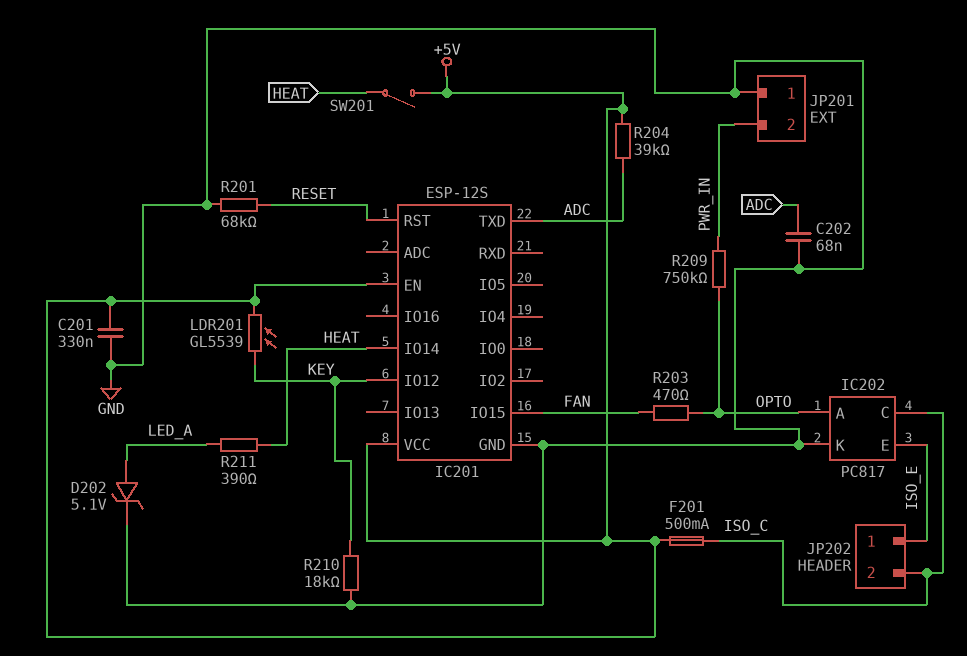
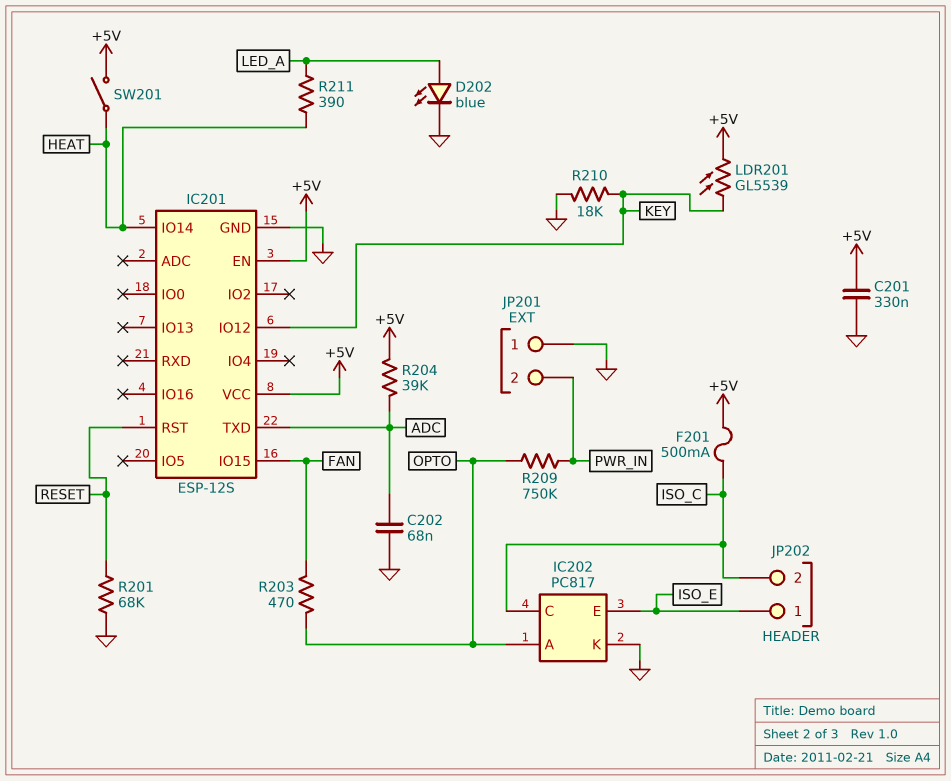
D202: zener 5.1V (A LED_A, K GND) -> LED blue (A LED_A, K GND)

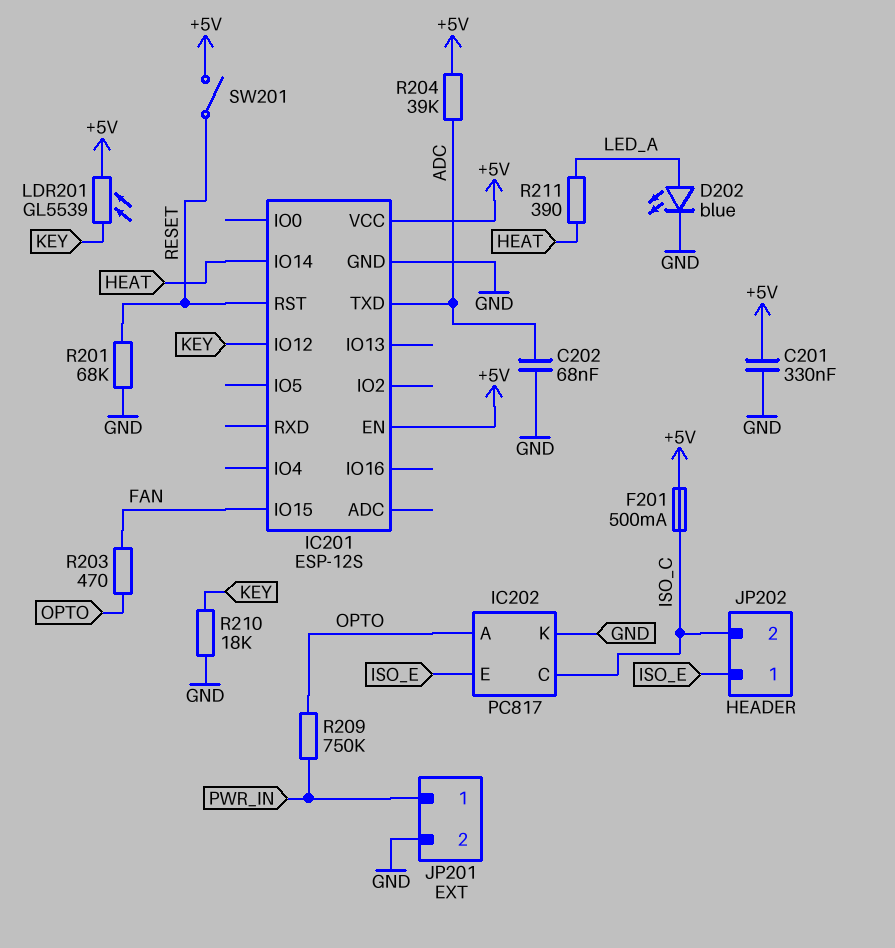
JP201 pin 1: GND -> PWR_IN
JP201 pin 2: PWR_IN -> GND
SW201: switch (+5V, HEAT) -> switch (+5V, RESET)

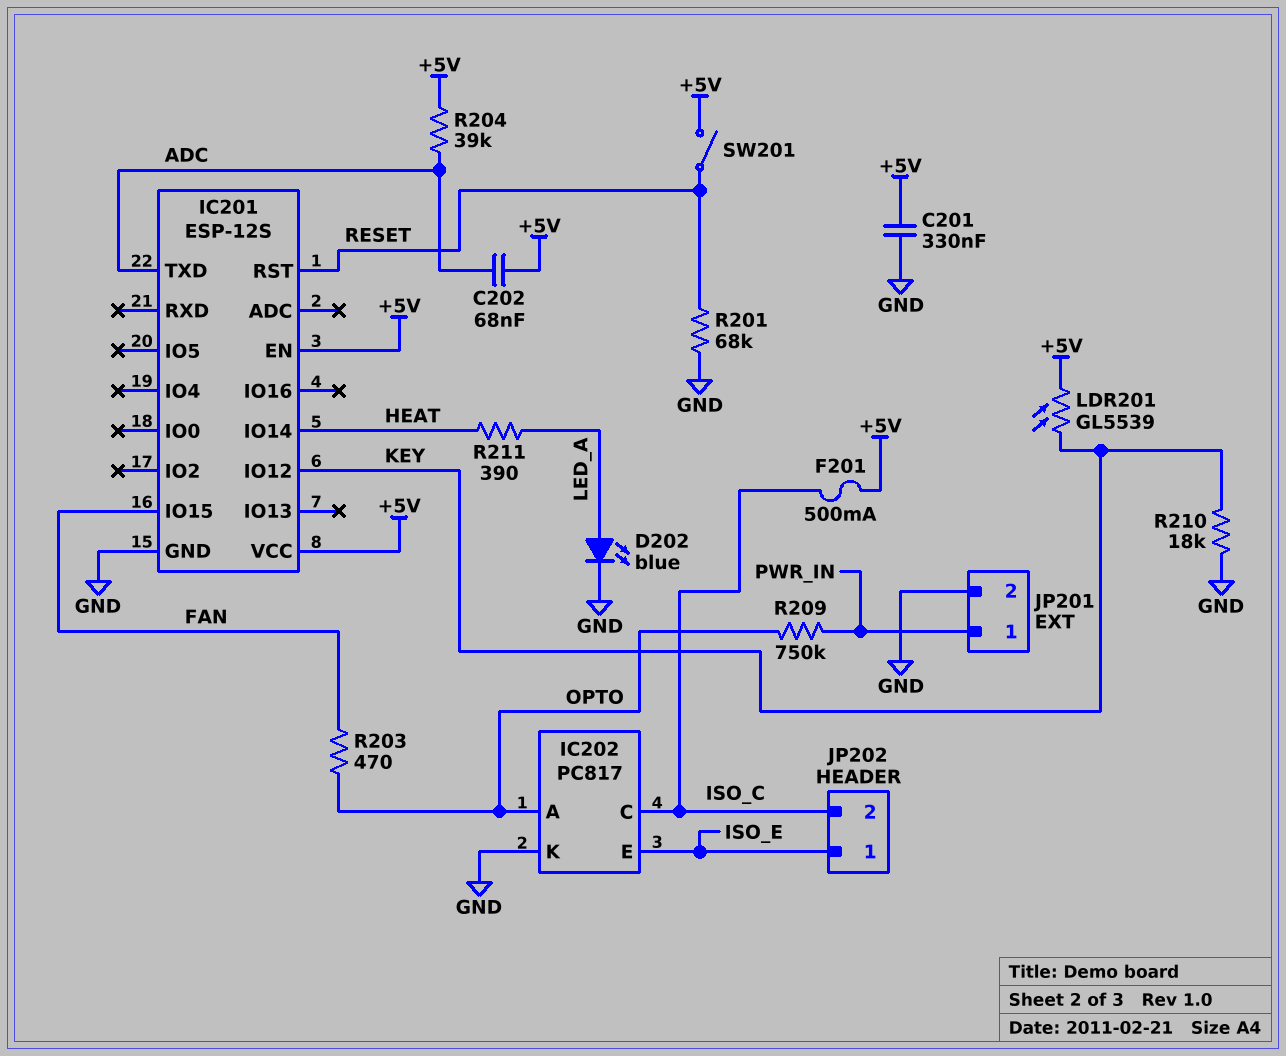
C202: 68nF (ADC, GND) -> 68nF (+5V, ADC)

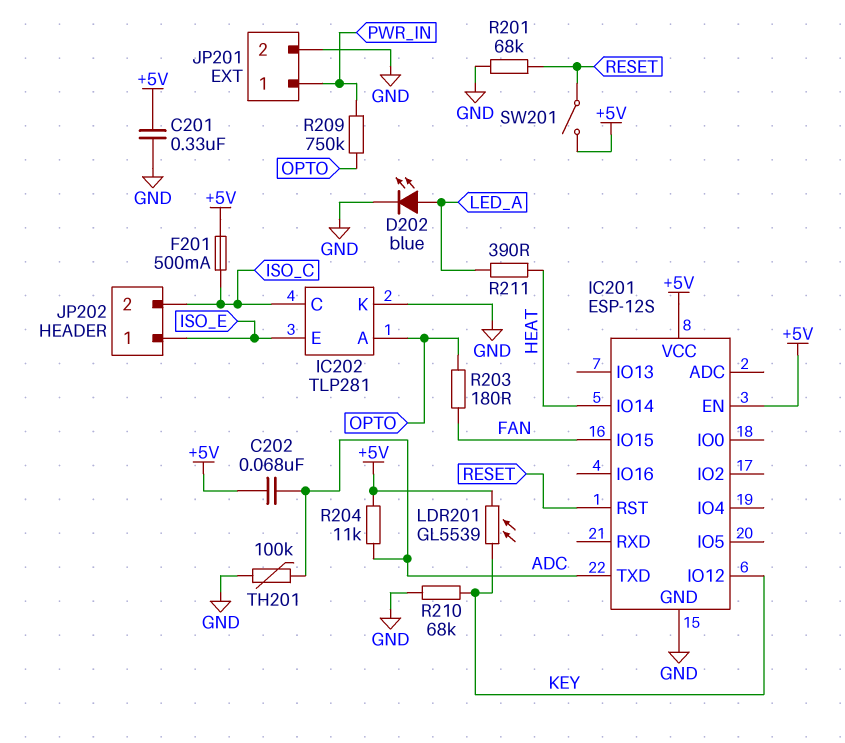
IC202: PC817 -> TLP281
R203: 470 (FAN, OPTO) -> 180 (FAN, OPTO)
R204: 39k (+5V, ADC) -> 11k (+5V, ADC)
R210: 18k (GND, KEY) -> 68k (GND, KEY)
TH201: none -> 100k (ADC, GND)

